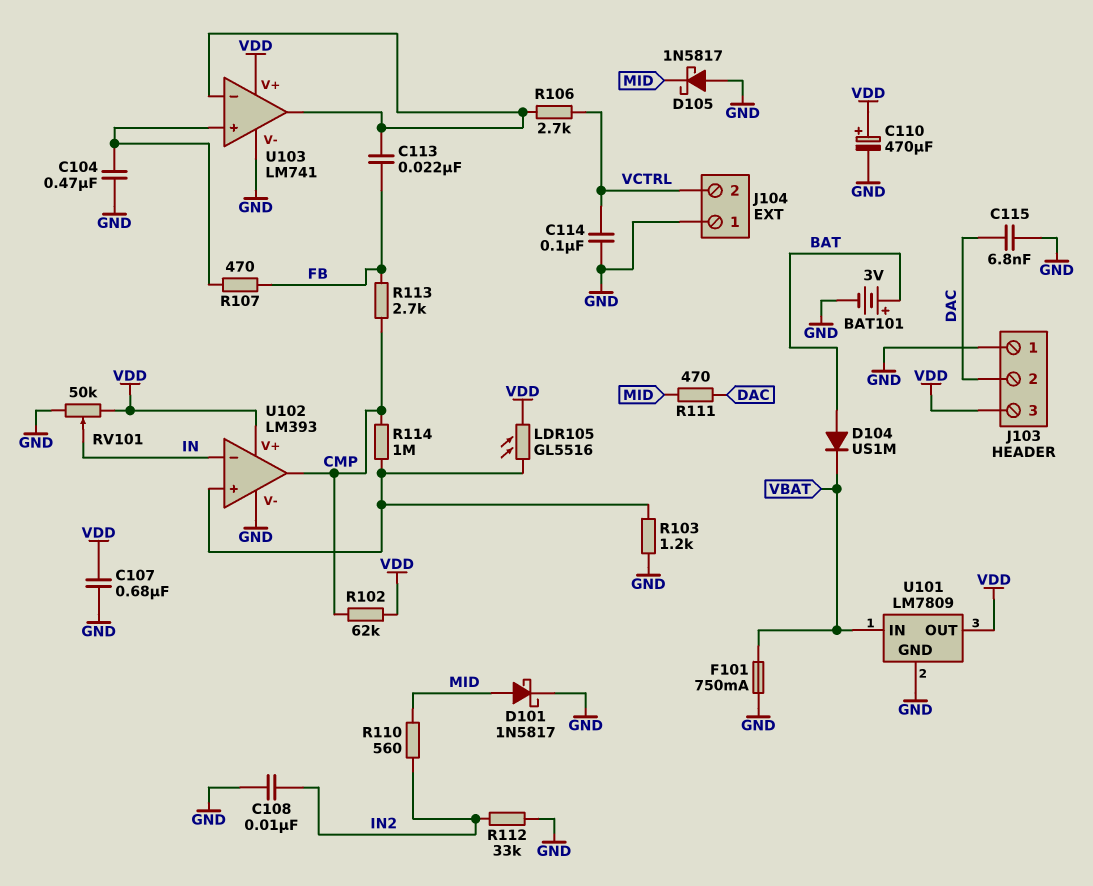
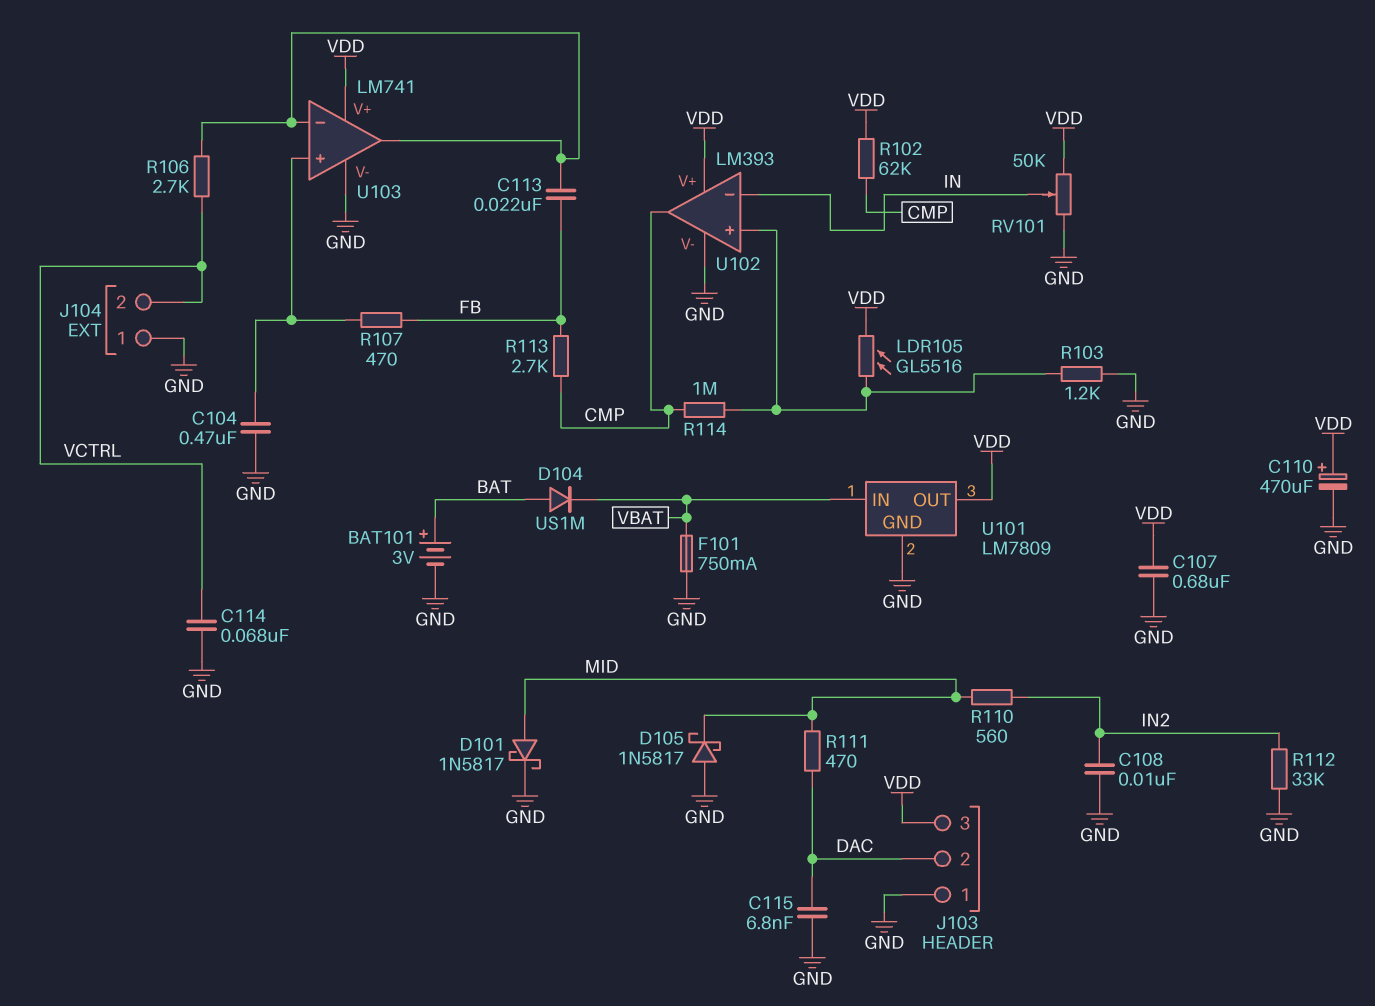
C114: 100nF (GND, VCTRL) -> 68nF (GND, VCTRL)

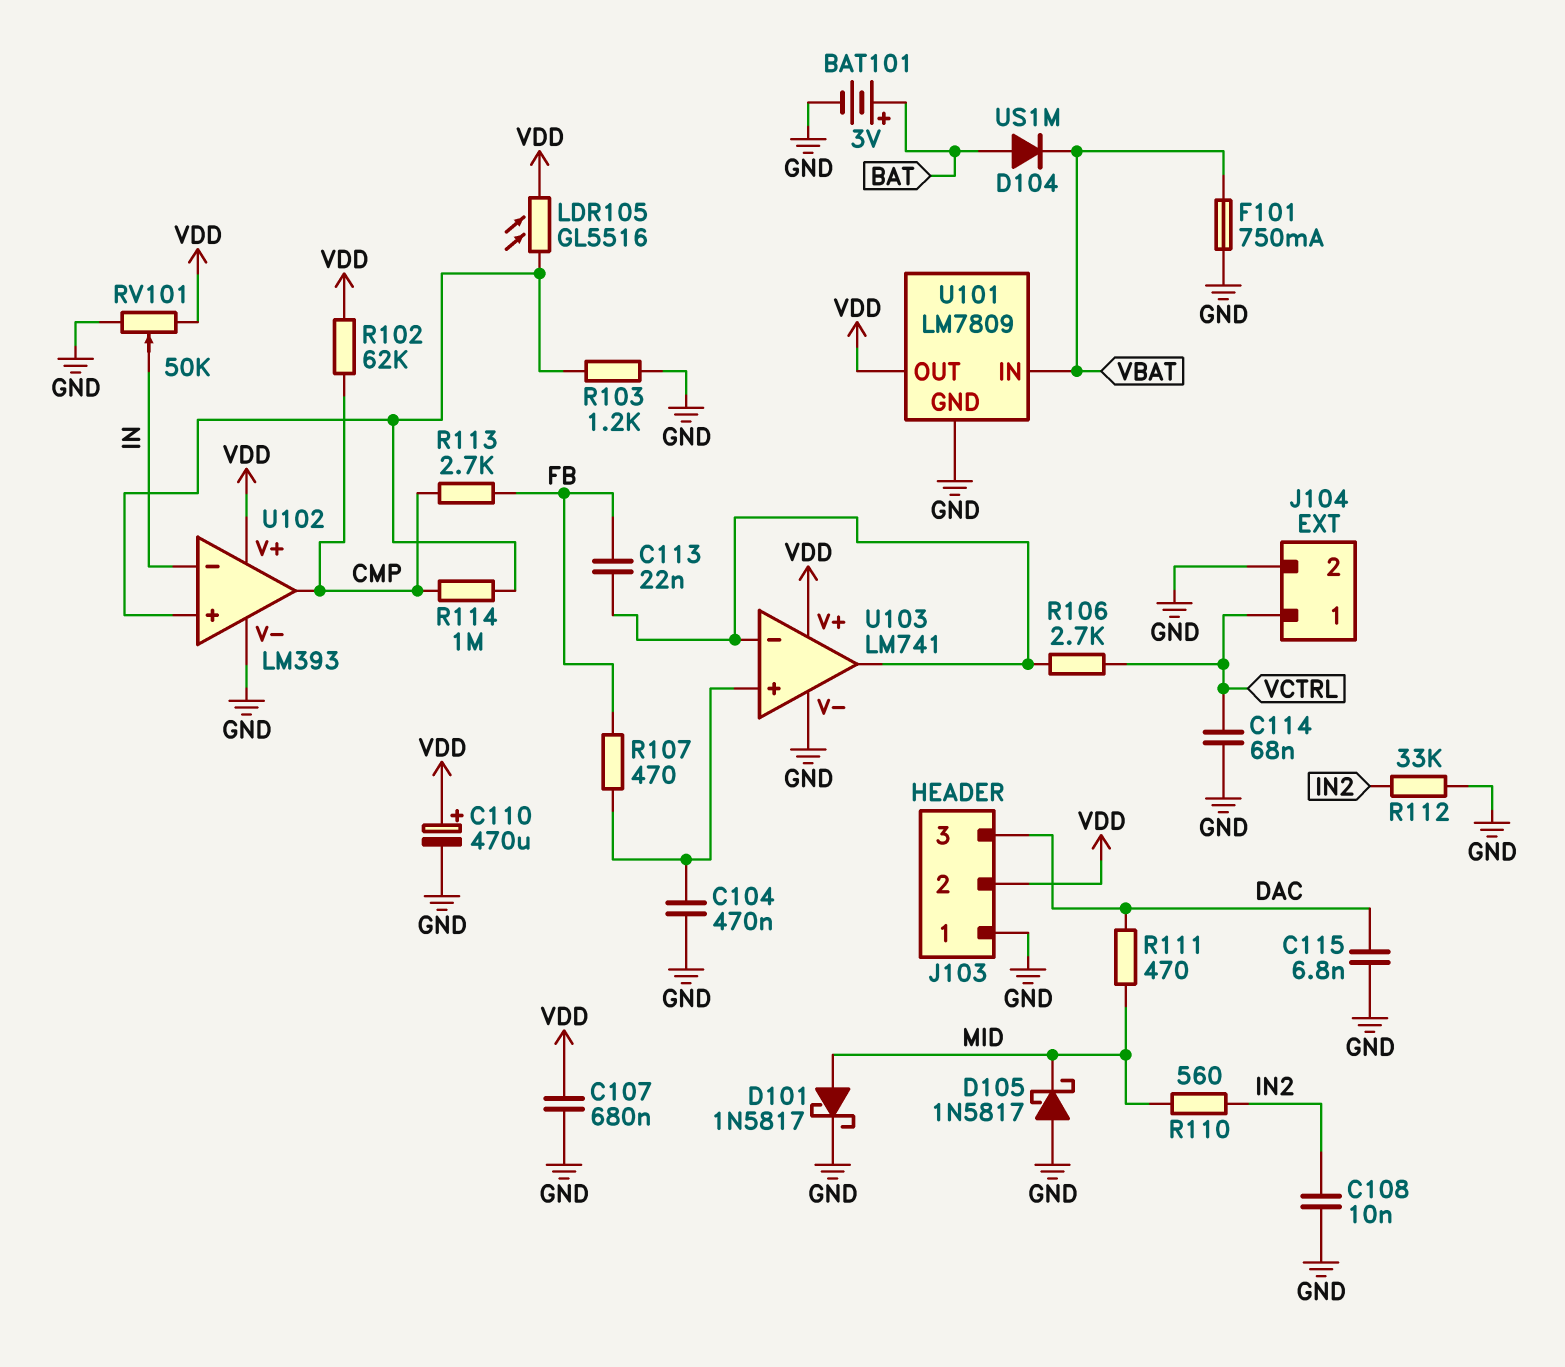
J103 pin 2: DAC -> VDD
J103 pin 3: VDD -> DAC
J104 pin 1: GND -> VCTRL
J104 pin 2: VCTRL -> GND

